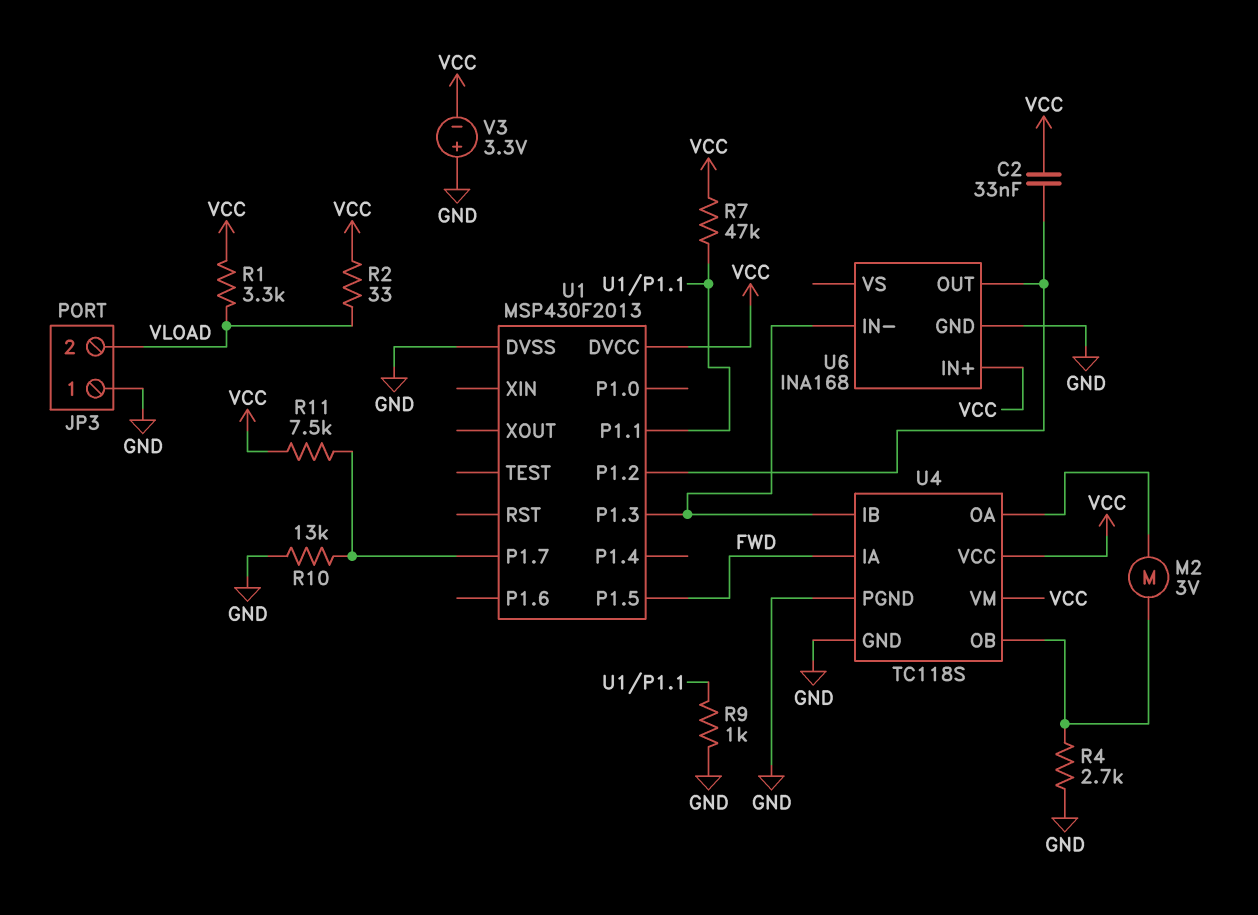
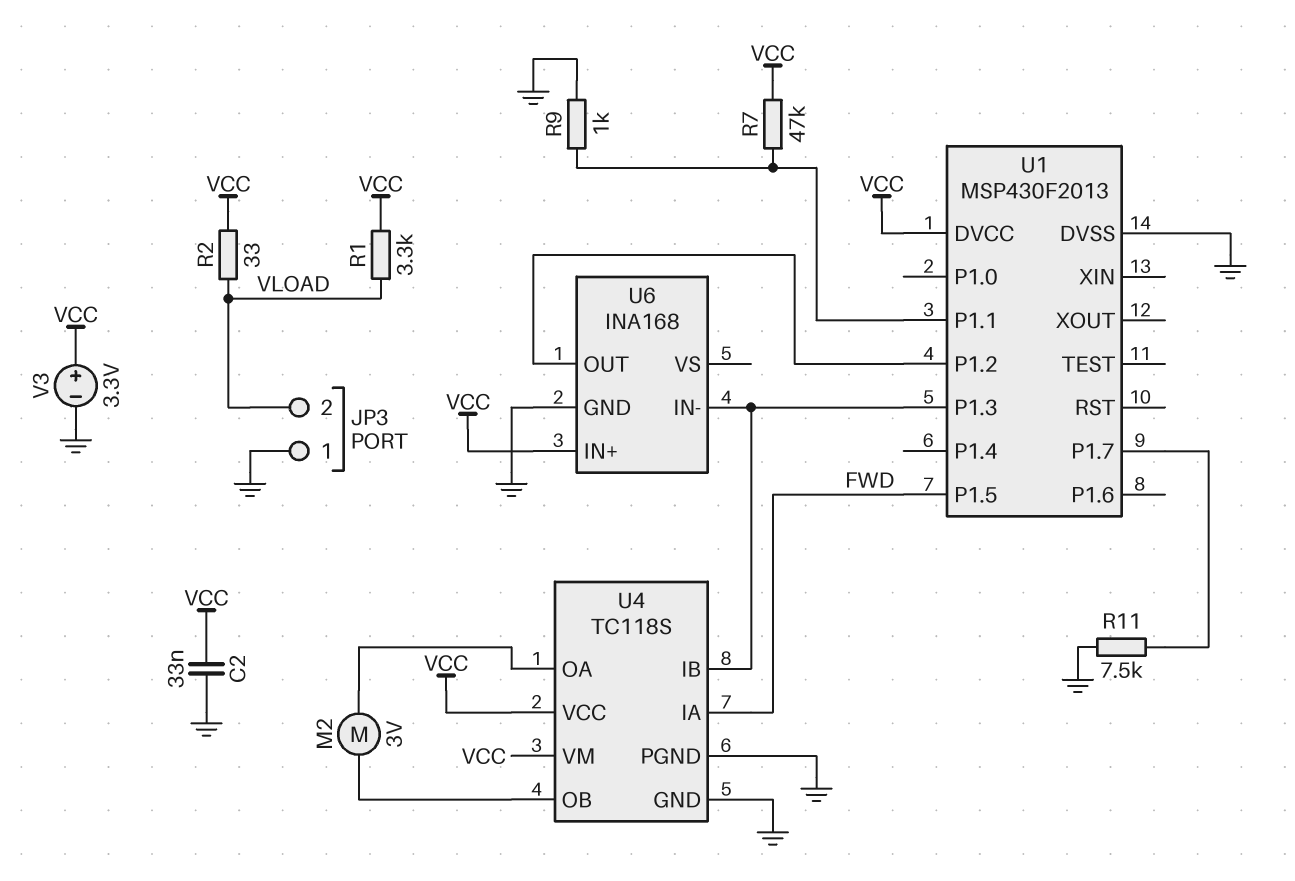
C2: 33nF (U1/P1.2, VCC) -> 33nF (GND, VCC)
R4: 2.7k (GND, U4/OB) -> none
R10: 13k (GND, U1/P1.7) -> none
R11: 7.5k (U1/P1.7, VCC) -> 7.5k (GND, U1/P1.7)
V3: 3.3V (plus GND, minus VCC) -> 3.3V (plus VCC, minus GND)

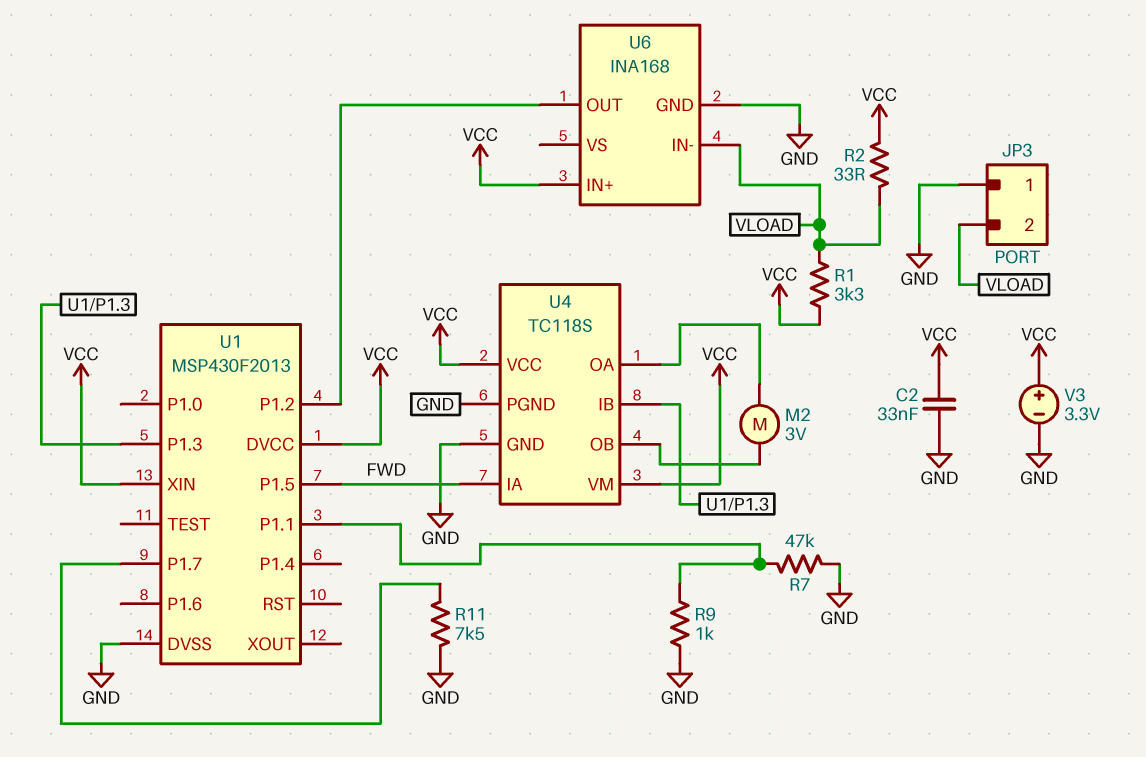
R7: 47k (U1/P1.1, VCC) -> 47k (GND, U1/P1.1)
U1 pin XIN: none -> VCC
U6 pin IN-: U1/P1.3 -> VLOAD

